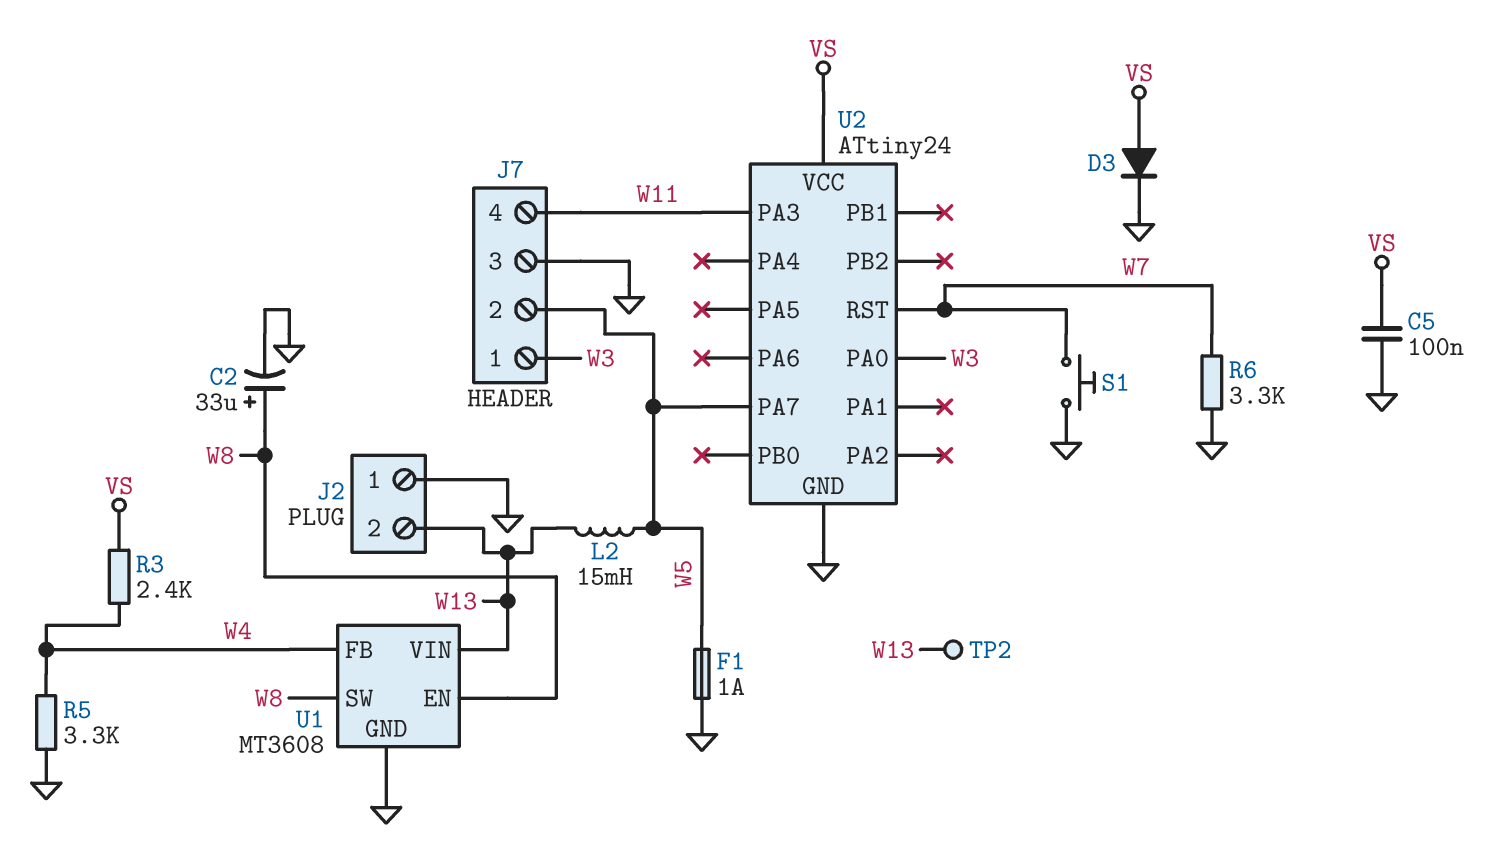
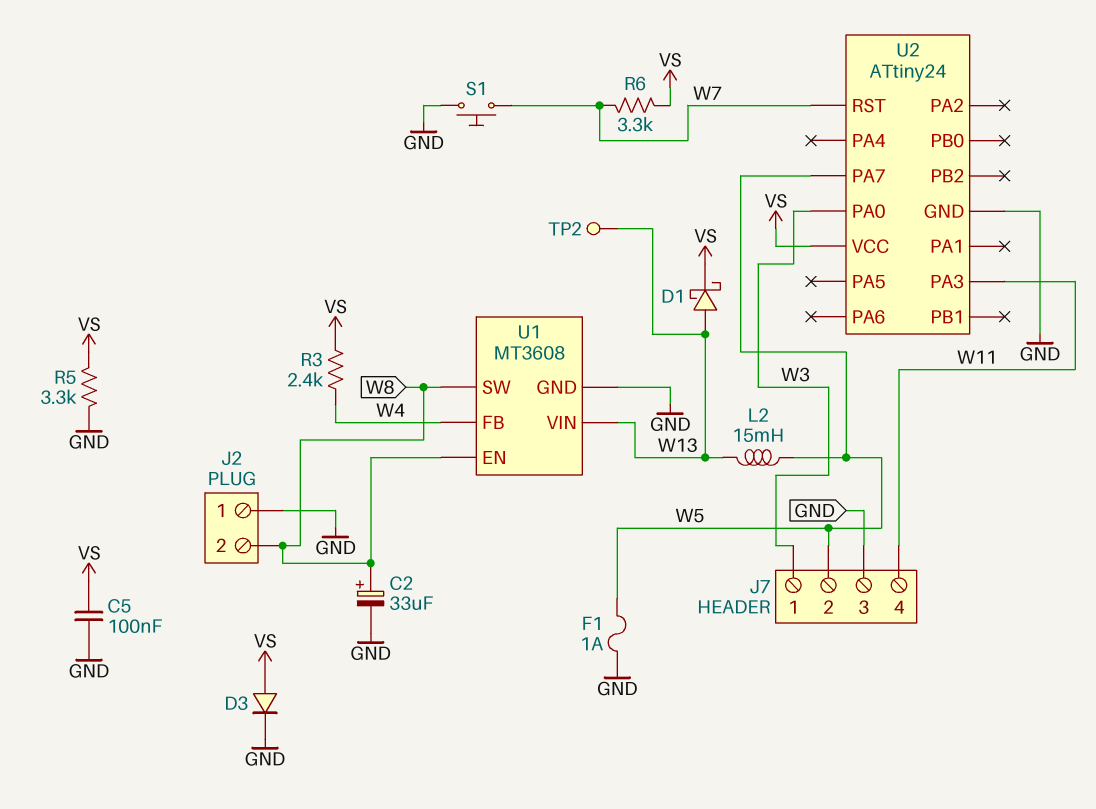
D1: none -> schottky (A W13, K VS)
J2 pin 2: W13 -> W8
R5: 3.3k (GND, W4) -> 3.3k (GND, VS)
R6: 3.3k (GND, W7) -> 3.3k (VS, W7)

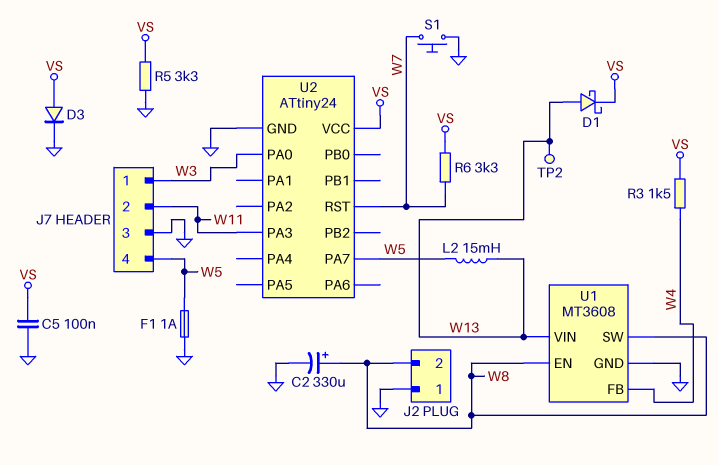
C2: 33uF (plus W8, minus GND) -> 330uF (plus W8, minus GND)
J7 pin 2: W5 -> W11
J7 pin 4: W11 -> W5
R3: 2.4k (VS, W4) -> 1.5k (VS, W4)

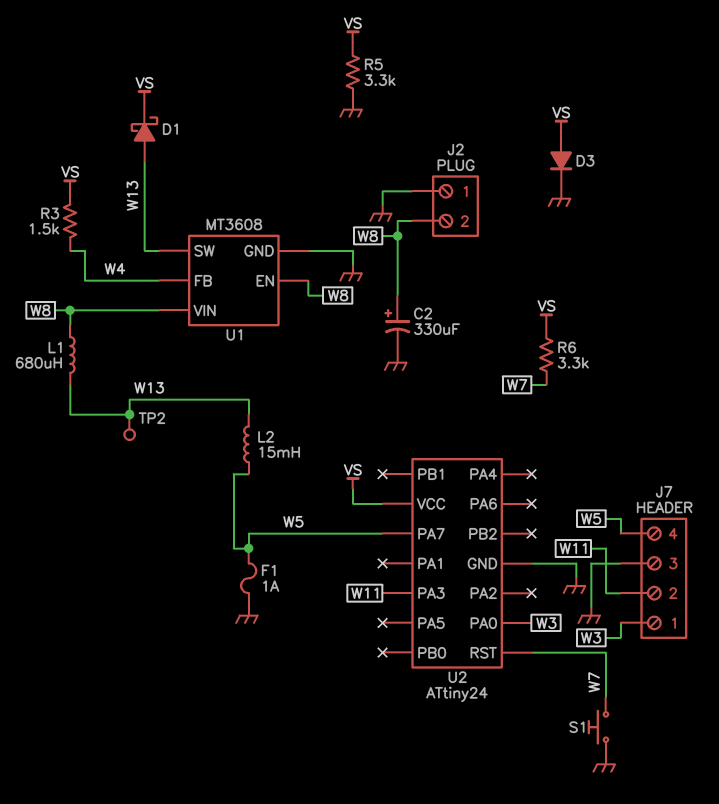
C5: 100nF (GND, VS) -> none
L1: none -> 680uH (W8, W13)
U1 pin SW: W8 -> W13
U1 pin VIN: W13 -> W8

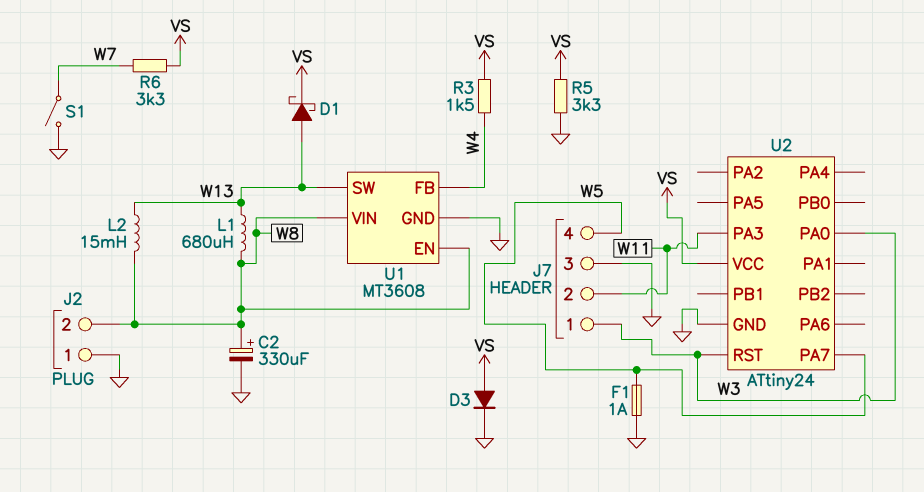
L2: 15mH (W5, W13) -> 15mH (W8, W13)
S1: button (GND, W7) -> switch (GND, W7)
TP2: test point (W13) -> none
U2 pin RST: W7 -> W3

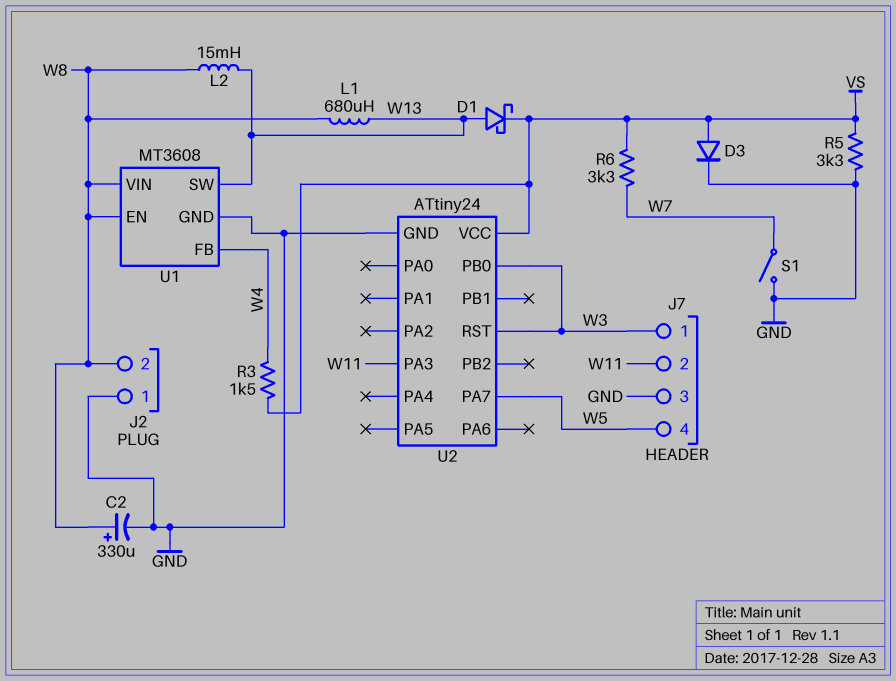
F1: 1A (GND, W5) -> none
U2 pin PA0: W3 -> none
U2 pin PB0: none -> W3

